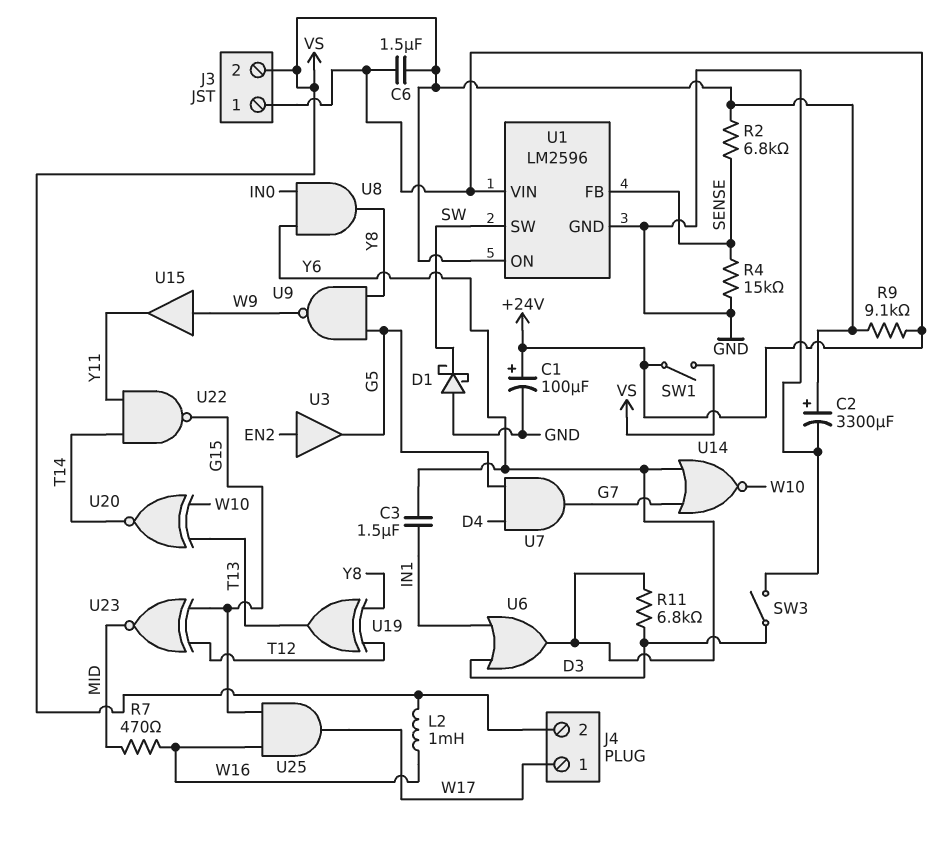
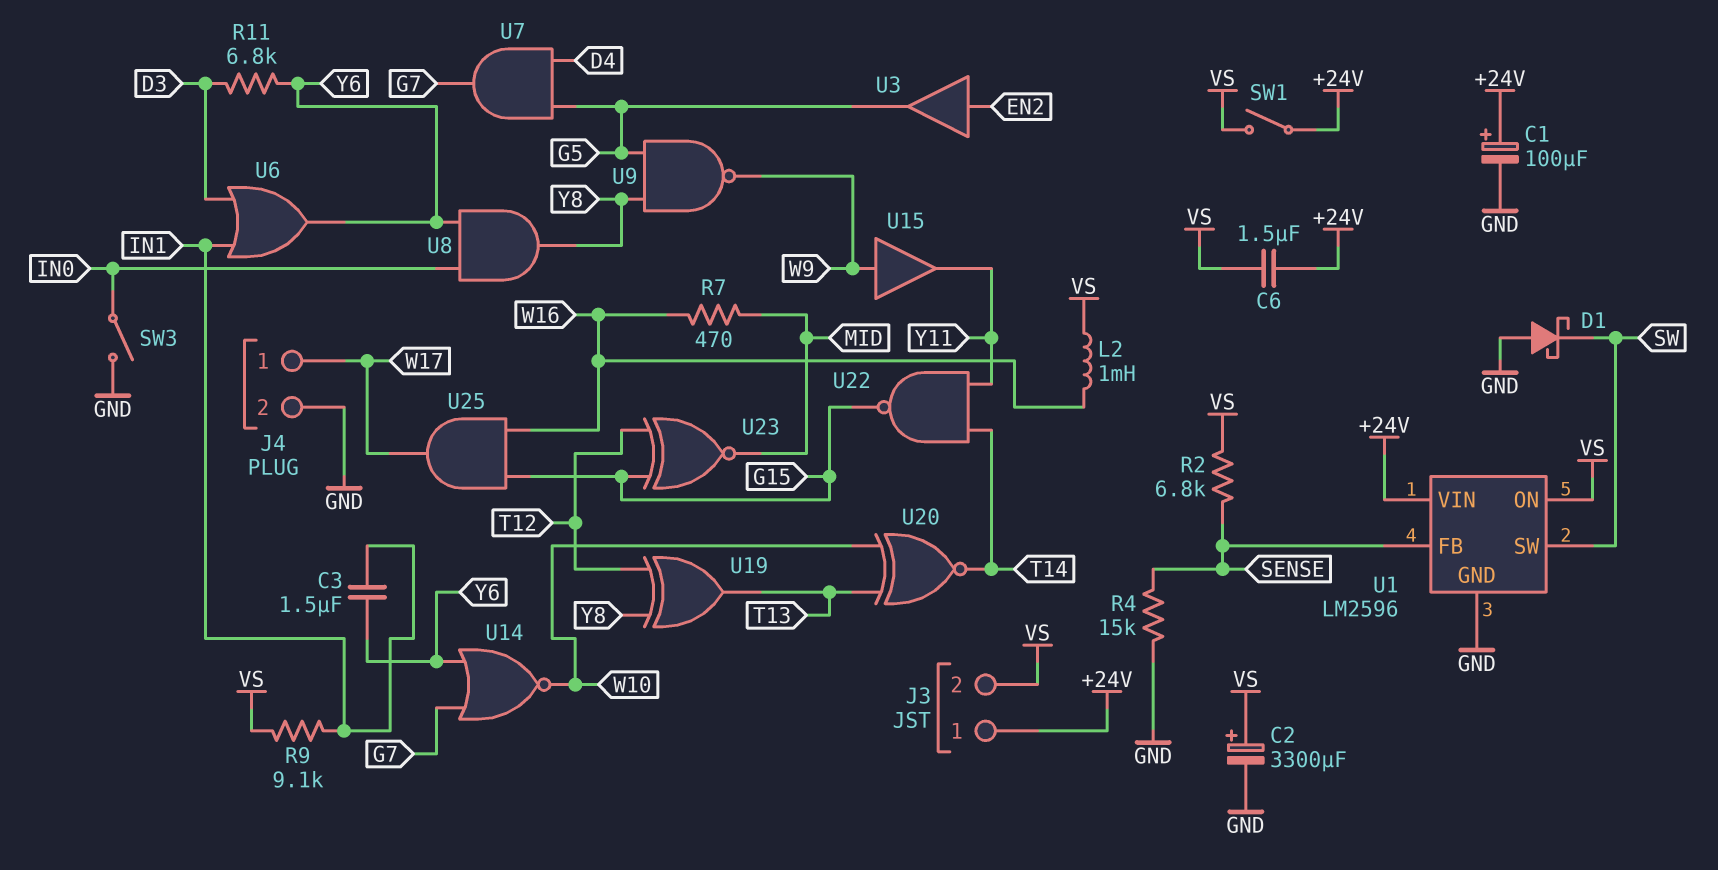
J4 pin 2: VS -> GND
R9: 9.1k (+24V, VS) -> 9.1k (IN1, VS)
SW3: switch (D3, GND) -> switch (GND, IN0)

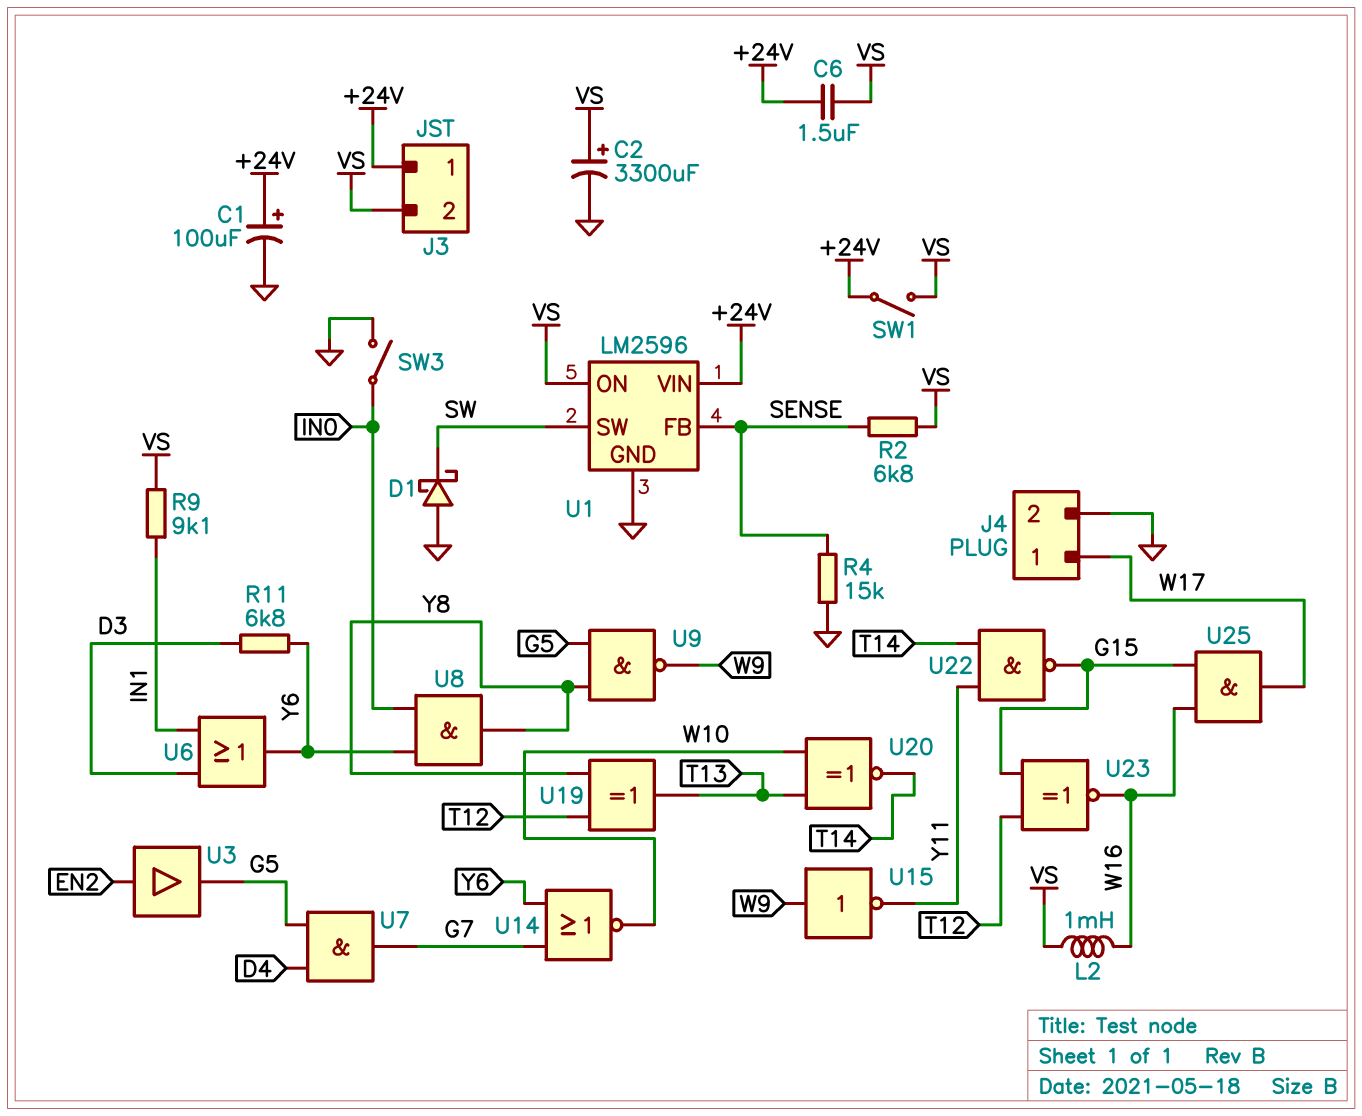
C3: 1.5uF (IN1, Y6) -> none
R7: 470 (MID, W16) -> none
U15: buffer (in W9, out Y11) -> NOT (in W9, out Y11)
U23: XNOR (in G15, in T12, out MID) -> XNOR (in G15, in T12, out W16)

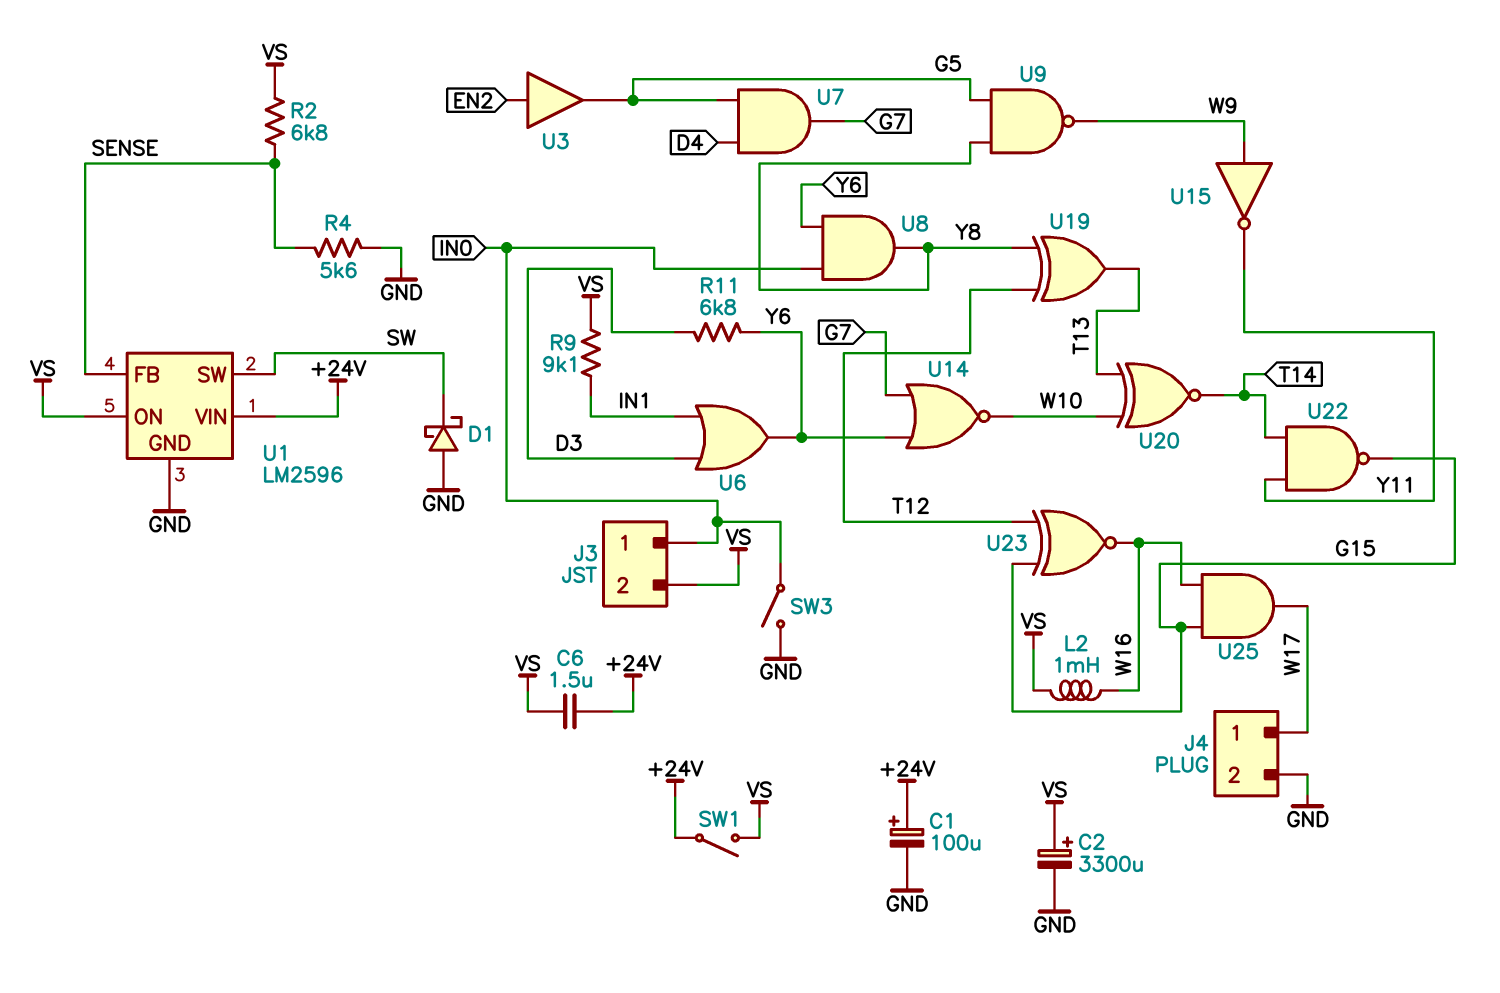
J3 pin 1: +24V -> IN0
R4: 15k (GND, SENSE) -> 5.6k (GND, SENSE)

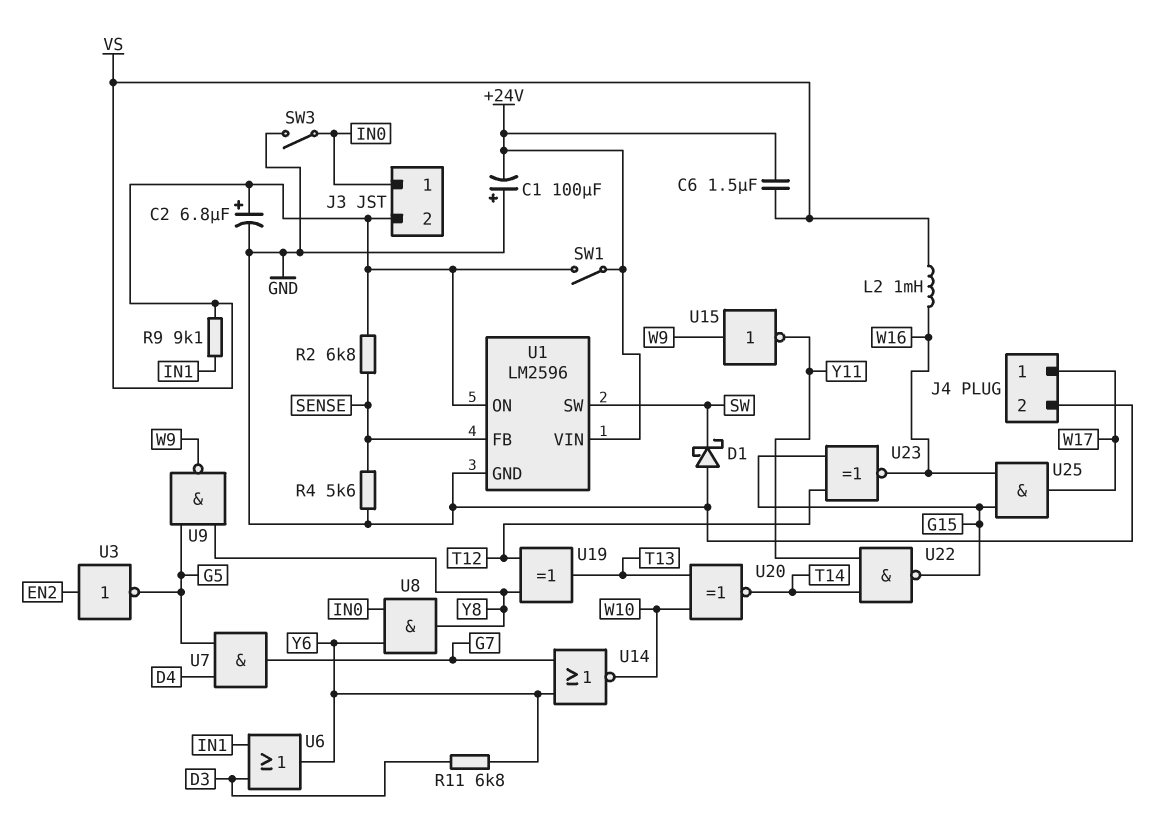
C1: 100uF (plus +24V, minus GND) -> 100uF (plus GND, minus +24V)
C2: 3300uF (plus VS, minus GND) -> 6.8uF (plus VS, minus GND)
U3: buffer (in EN2, out G5) -> NOT (in EN2, out G5)

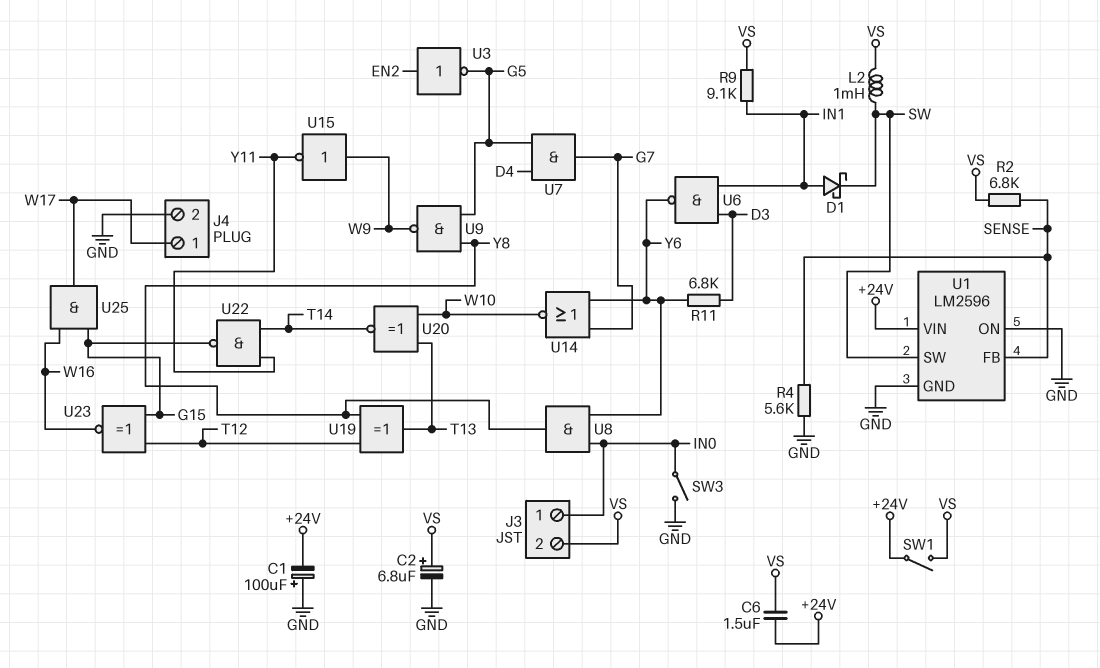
D1: schottky (A GND, K SW) -> schottky (A IN1, K SW)
L2: 1mH (VS, W16) -> 1mH (SW, VS)
U1 pin ON: VS -> GND
U6: OR (in D3, in IN1, out Y6) -> NAND (in D3, in IN1, out Y6)

